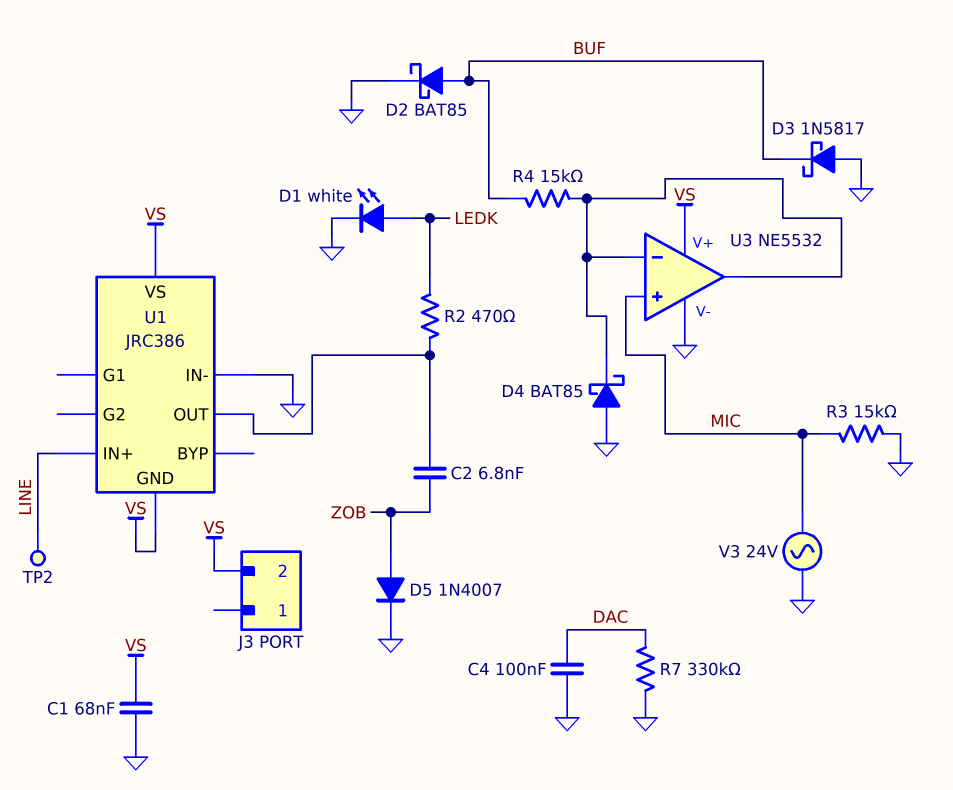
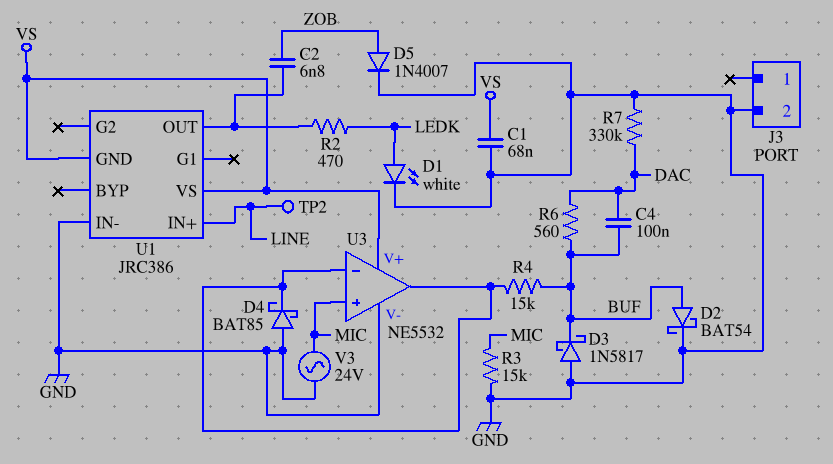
C4: 100nF (DAC, GND) -> 100nF (BUF, DAC)
D2: schottky BAT85 (A BUF, K GND) -> schottky BAT54 (A BUF, K GND)
J3 pin 2: VS -> GND
R6: none -> 560 (BUF, DAC)

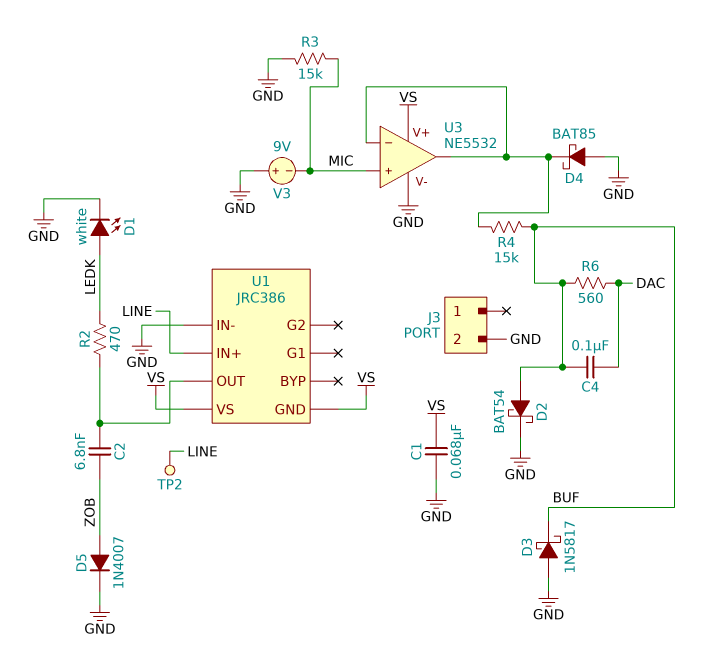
R7: 330k (DAC, GND) -> none
V3: AC 24V (GND, MIC) -> 9V (plus GND, minus MIC)

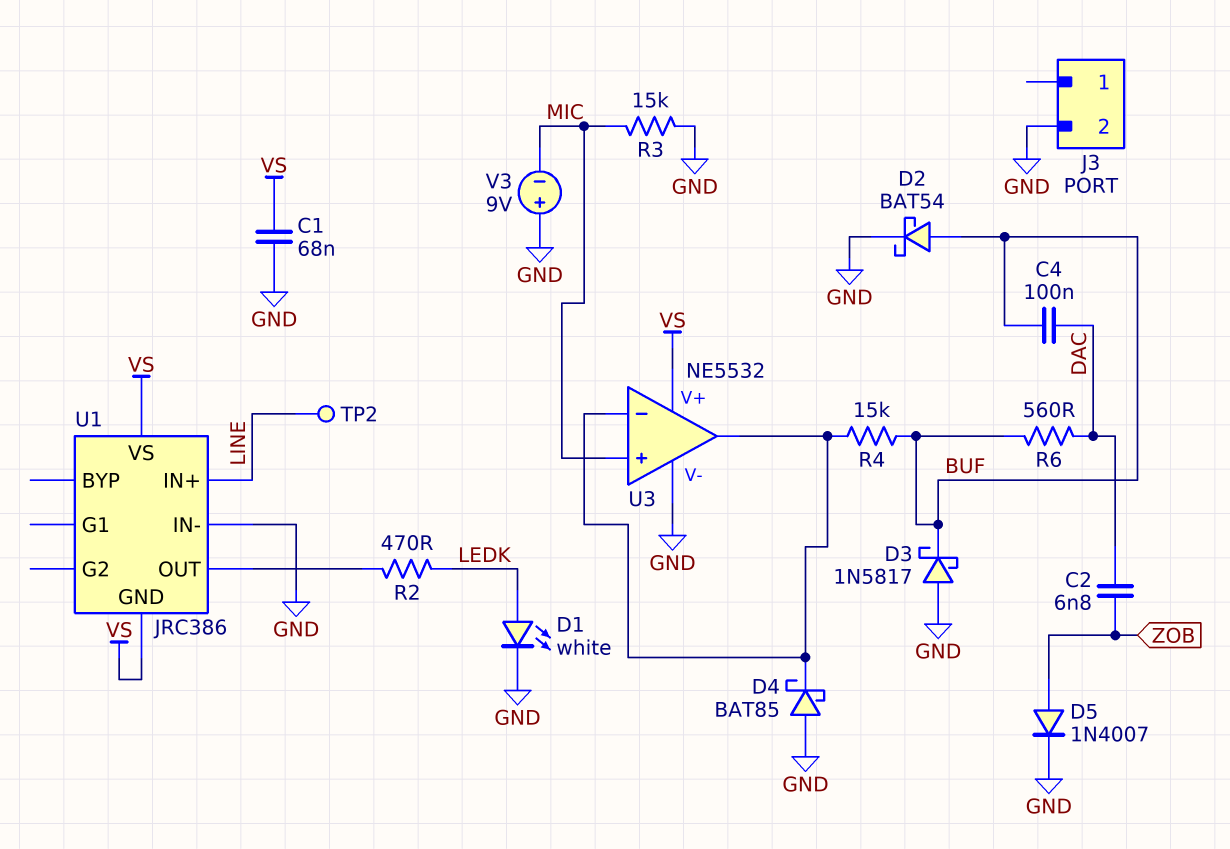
C2: 6.8nF (U1/OUT, ZOB) -> 6.8nF (DAC, ZOB)

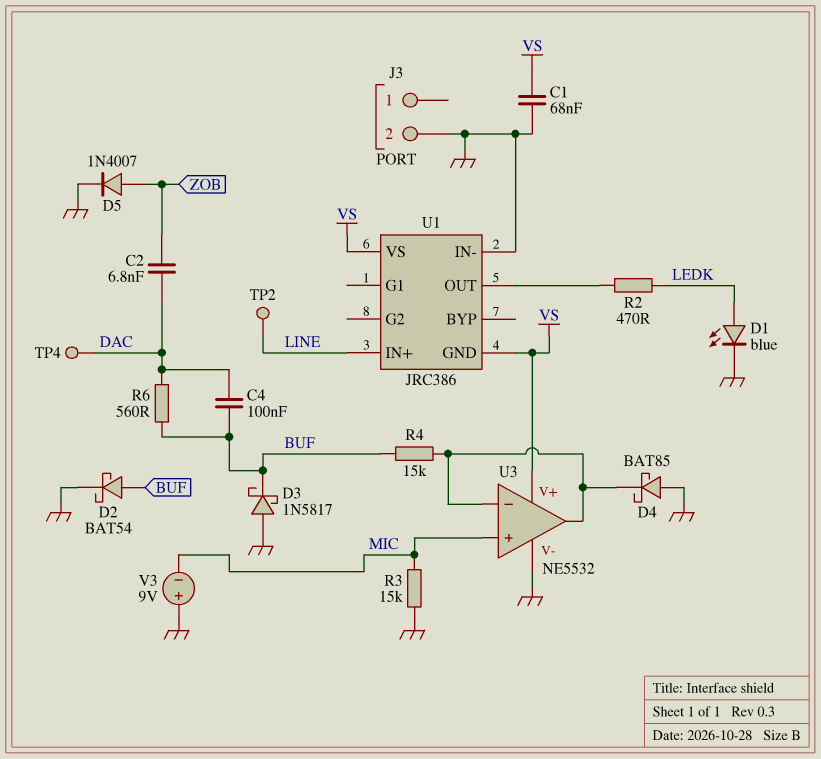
D1: LED white (A LEDK, K GND) -> LED blue (A LEDK, K GND)
TP4: none -> test point (DAC)

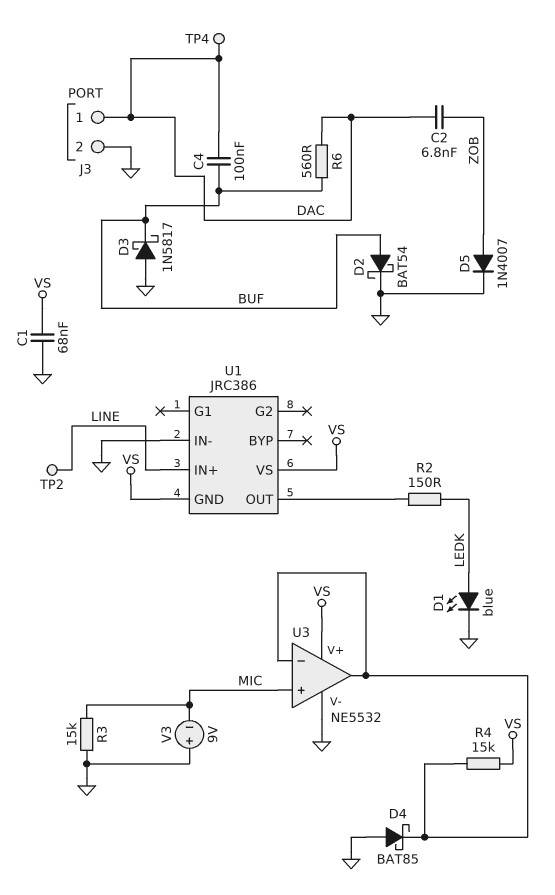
J3 pin 1: none -> DAC
R2: 470 (LEDK, U1/OUT) -> 150 (LEDK, U1/OUT)
R4: 15k (BUF, U3/in-) -> 15k (U3/in-, VS)

